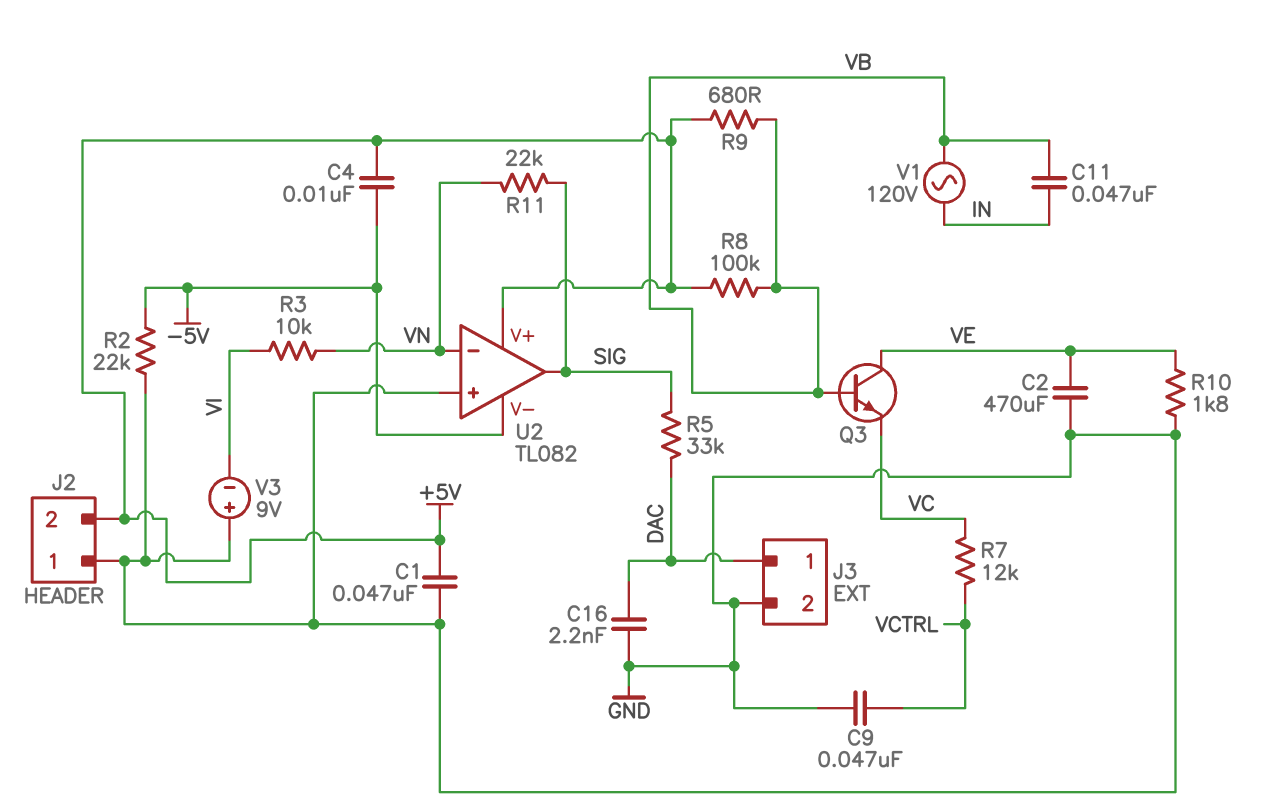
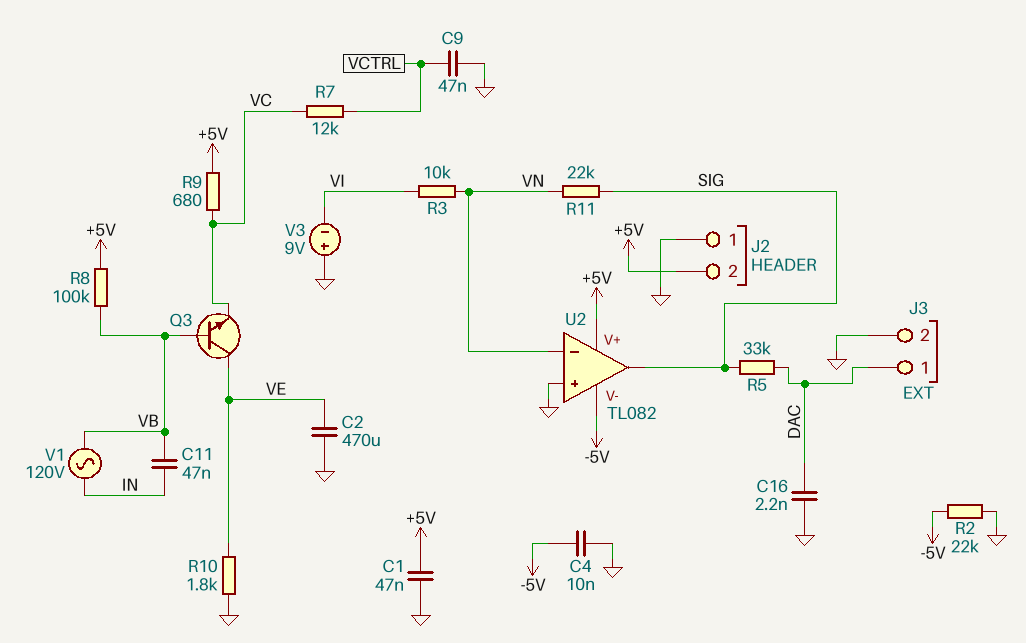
C4: 10nF (+5V, -5V) -> 10nF (-5V, GND)
R9: 680 (+5V, VB) -> 680 (+5V, VC)

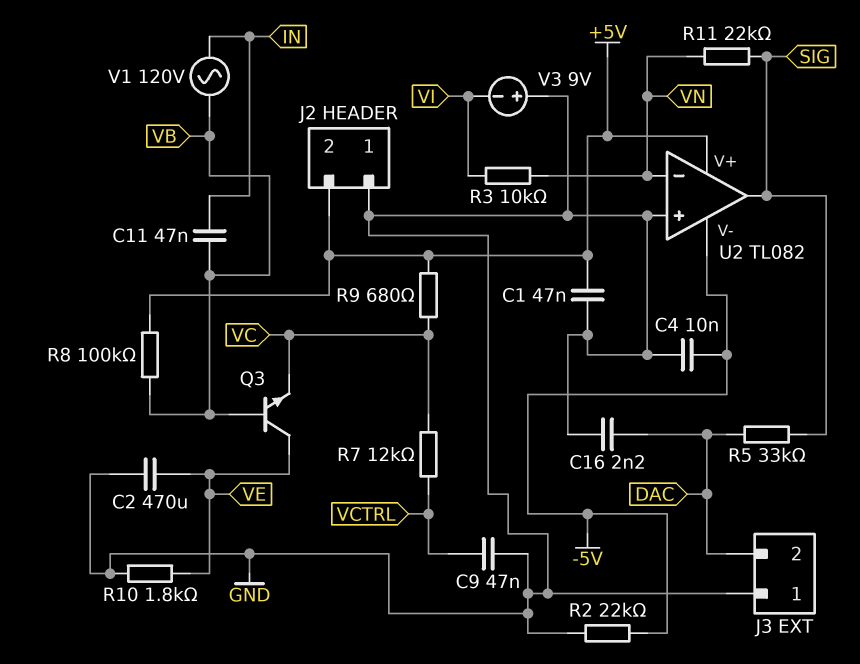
J3 pin 1: DAC -> GND
J3 pin 2: GND -> DAC

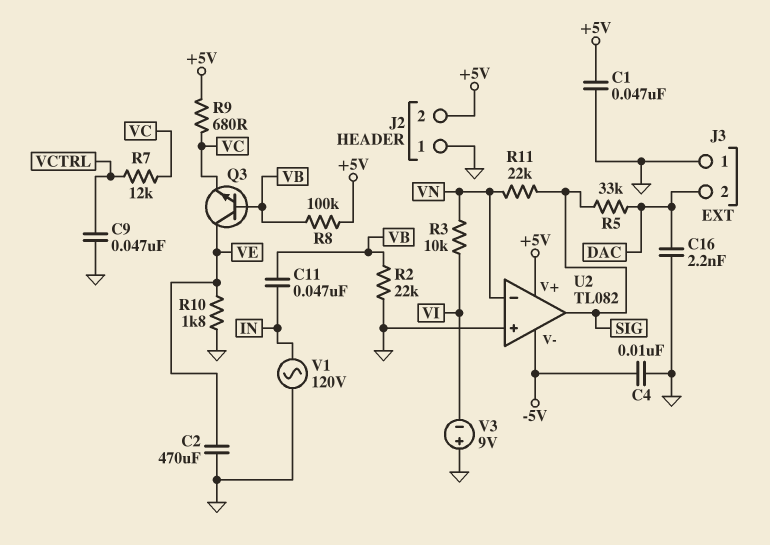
R2: 22k (-5V, GND) -> 22k (GND, VB)
V1: AC 120V (IN, VB) -> AC 120V (GND, IN)

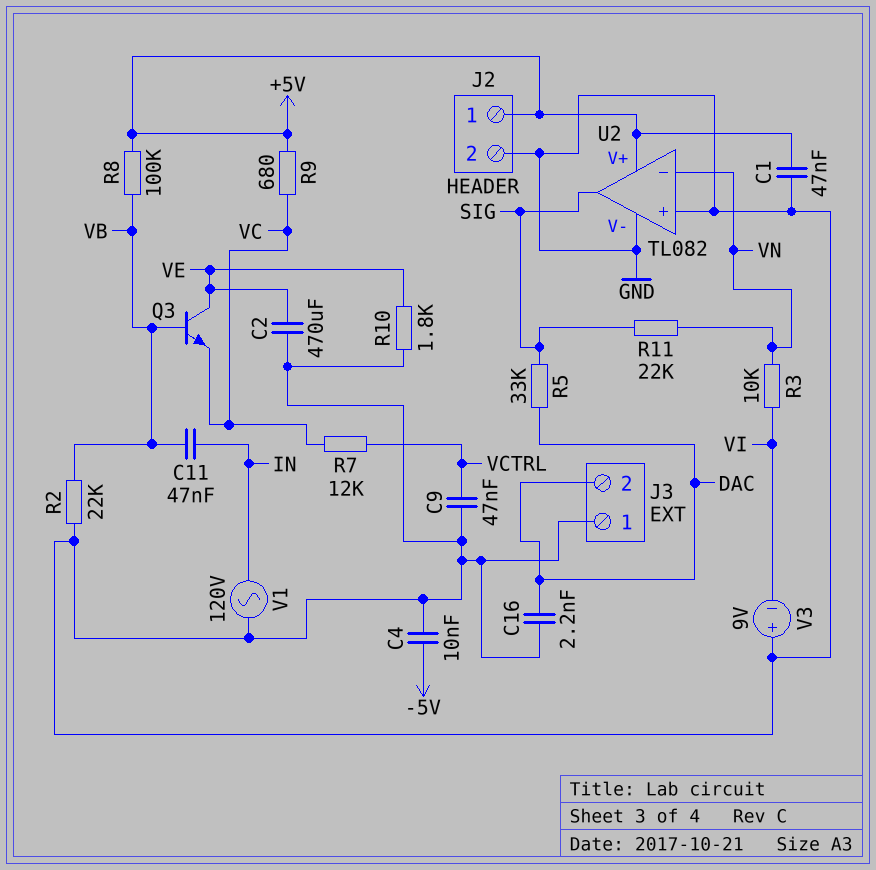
J2 pin 1: GND -> +5V
J2 pin 2: +5V -> GND
U2 pin V-: -5V -> GND

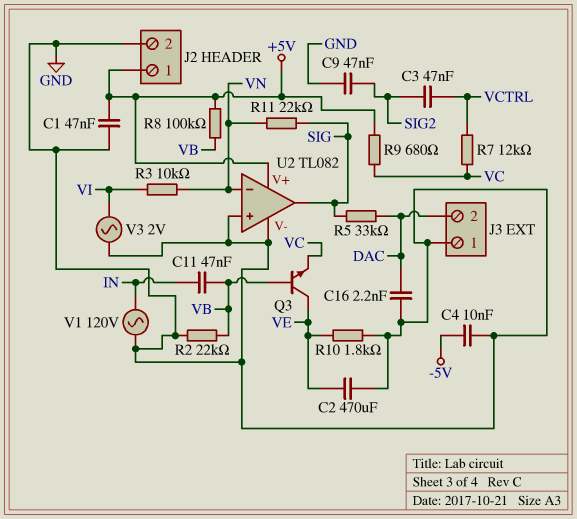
C3: none -> 47nF (SIG2, VCTRL)
C9: 47nF (GND, VCTRL) -> 47nF (GND, SIG2)
V3: 9V (plus GND, minus VI) -> AC 2V (GND, VI)

